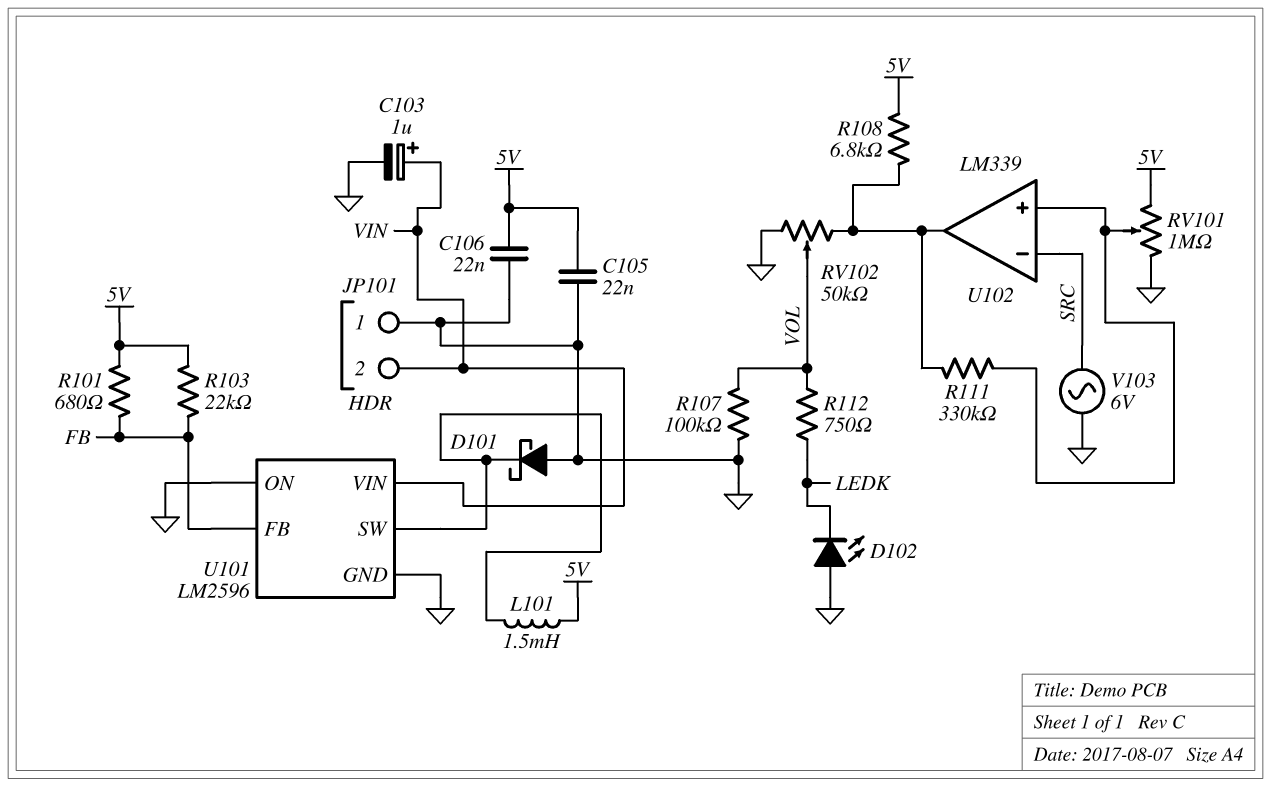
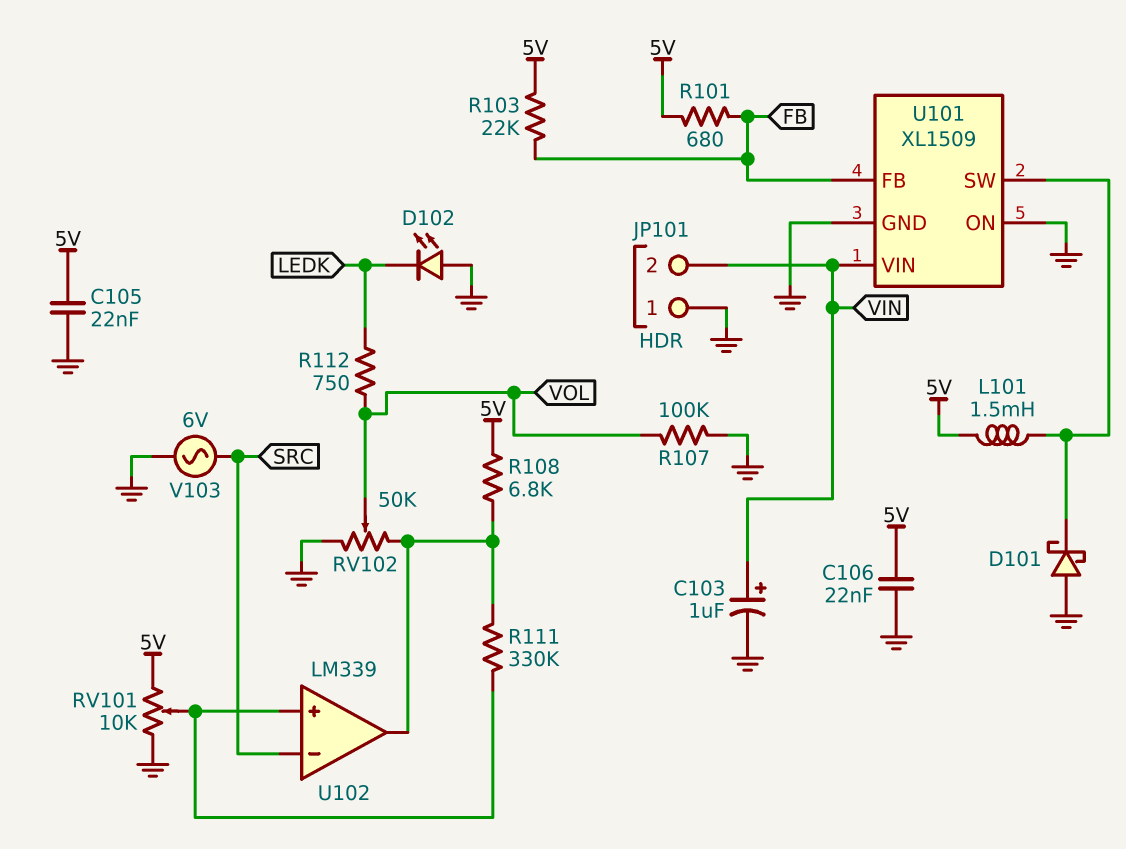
RV101: 1M (5V, GND, wiper U102/in+) -> 10k (5V, GND, wiper U102/in+)
U101: LM2596 -> XL1509

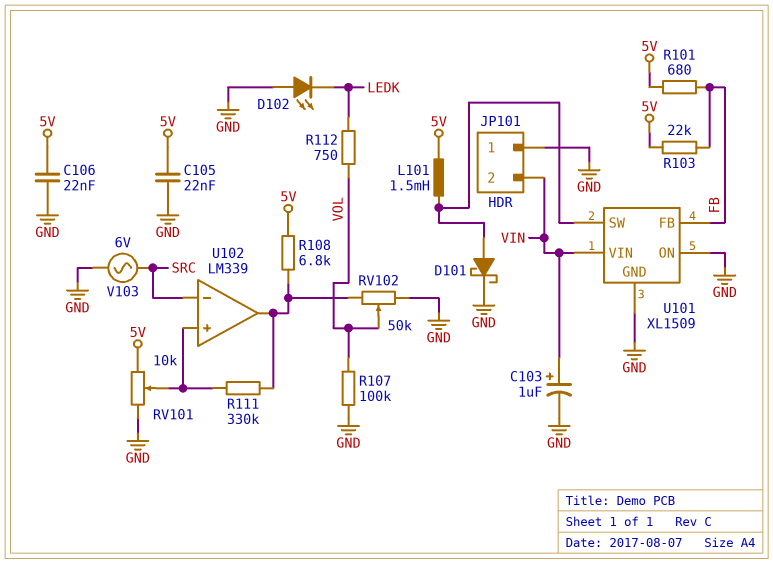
D101: schottky (A GND, K U101/SW) -> schottky (A U101/SW, K GND)

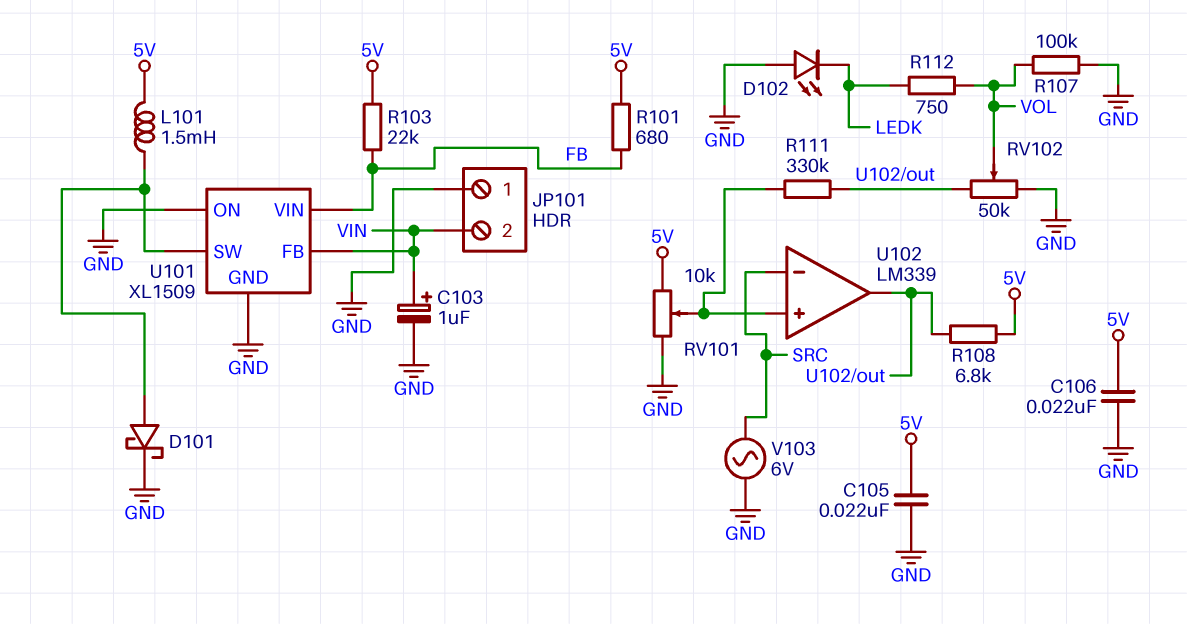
U101 pin FB: FB -> VIN
U101 pin VIN: VIN -> FB

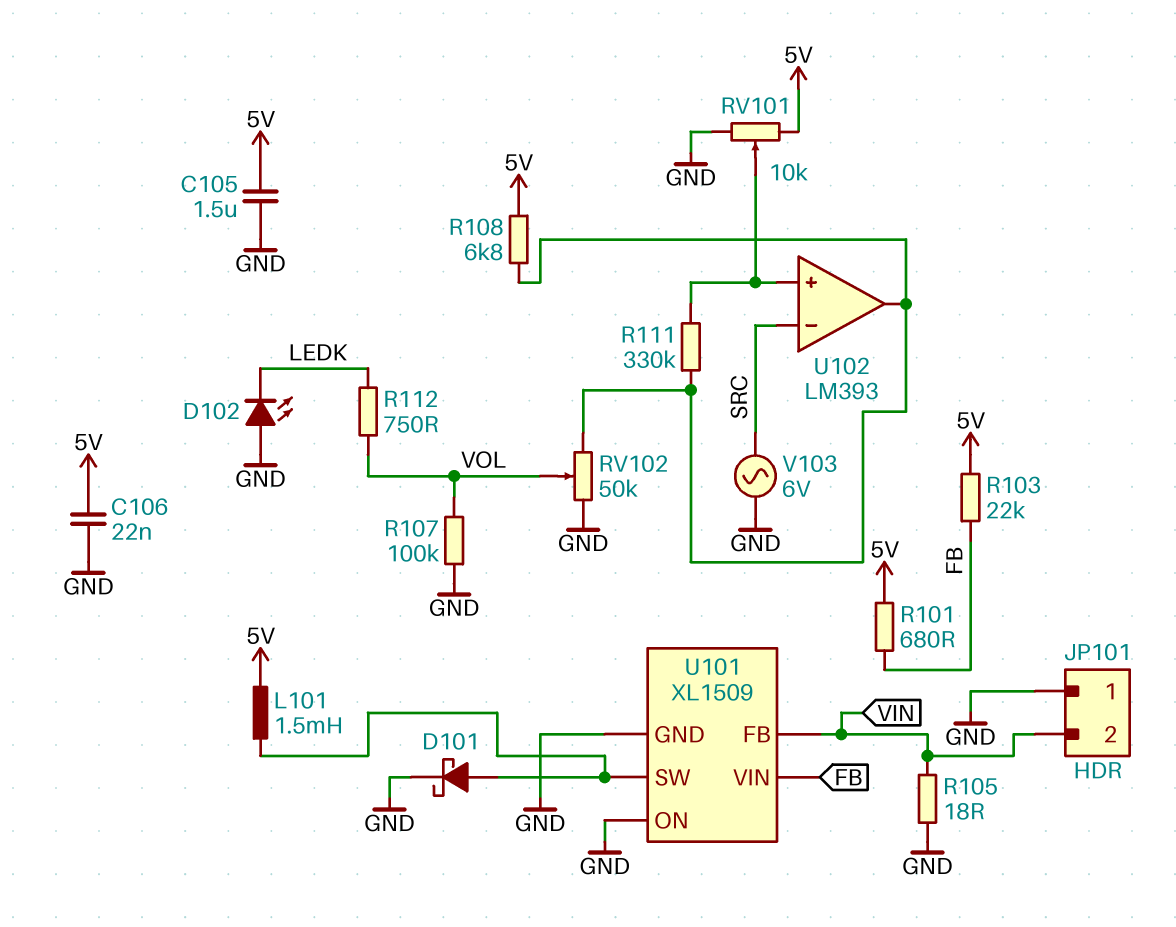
C103: 1uF (plus VIN, minus GND) -> none
C105: 22nF (5V, GND) -> 1.5uF (5V, GND)
R105: none -> 18 (GND, VIN)
U102: LM339 -> LM393

